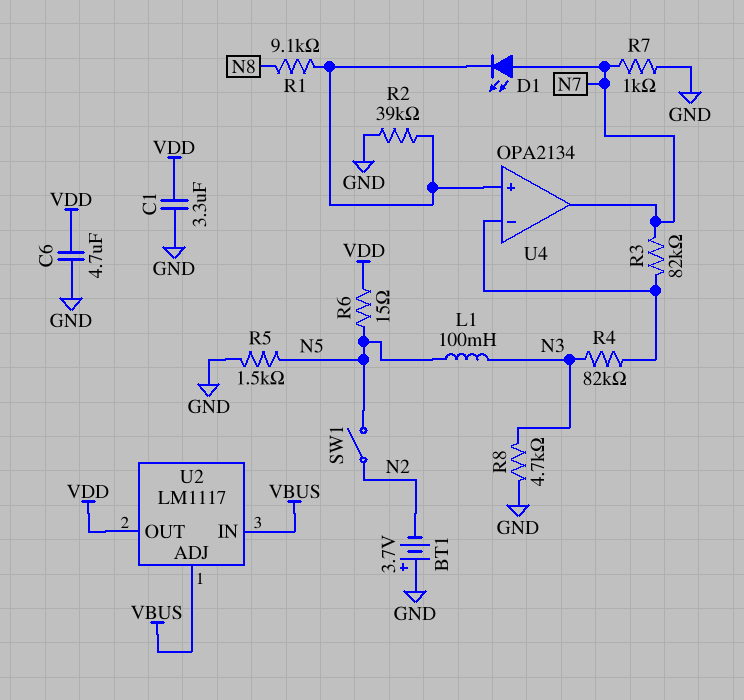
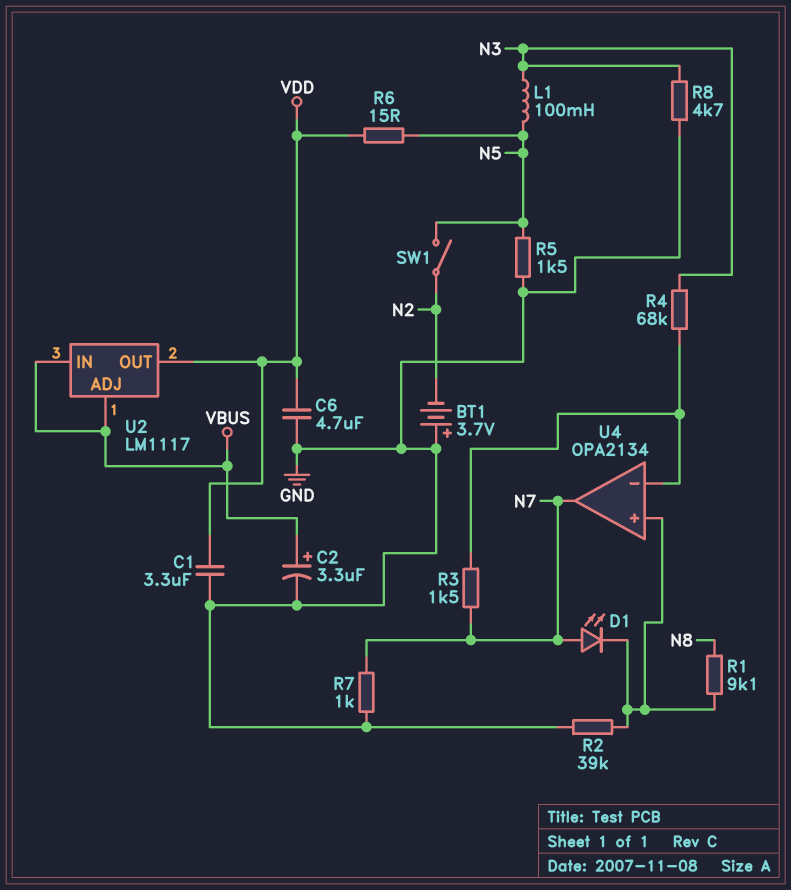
C2: none -> 3.3uF (plus VBUS, minus GND)
R3: 82k (N7, U4/in-) -> 1.5k (N7, U4/in-)
R4: 82k (N3, U4/in-) -> 68k (N3, U4/in-)

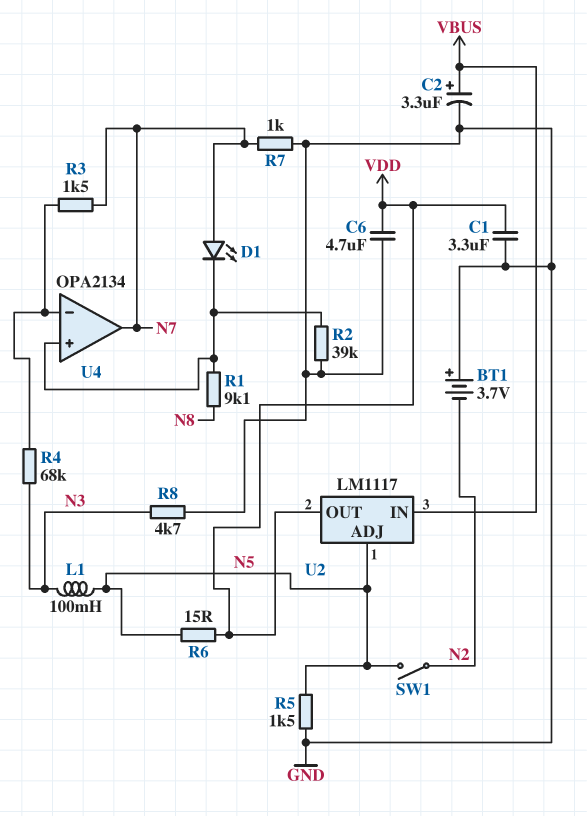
U2 pin ADJ: VBUS -> N5

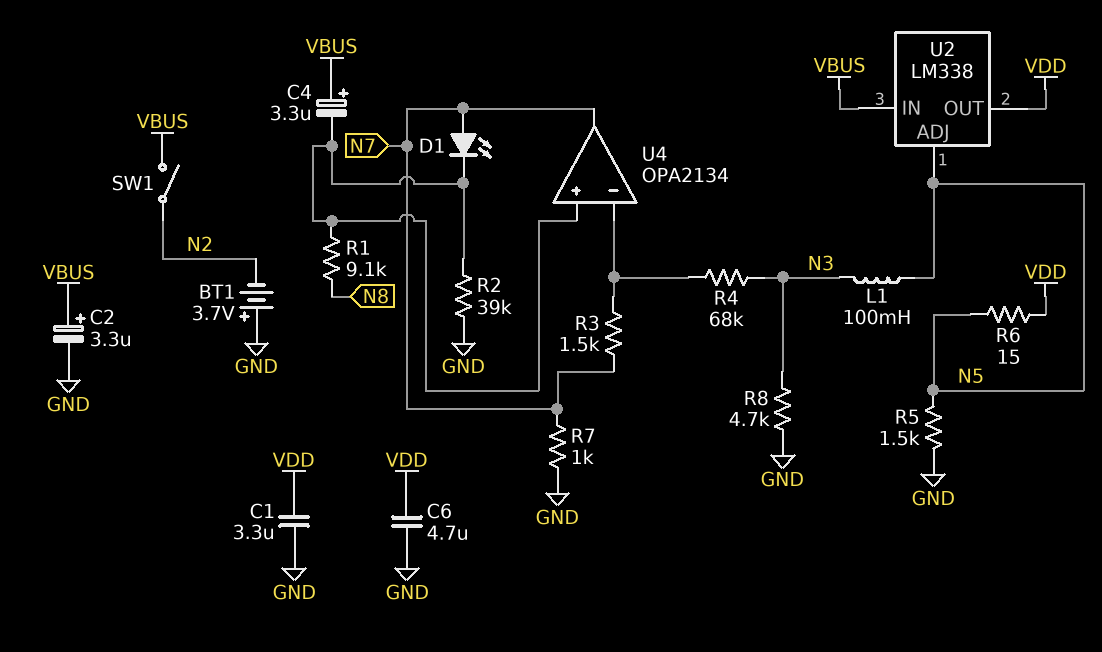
C4: none -> 3.3uF (plus VBUS, minus U4/in+)
SW1: switch (N2, N5) -> switch (N2, VBUS)
U2: LM1117 -> LM338

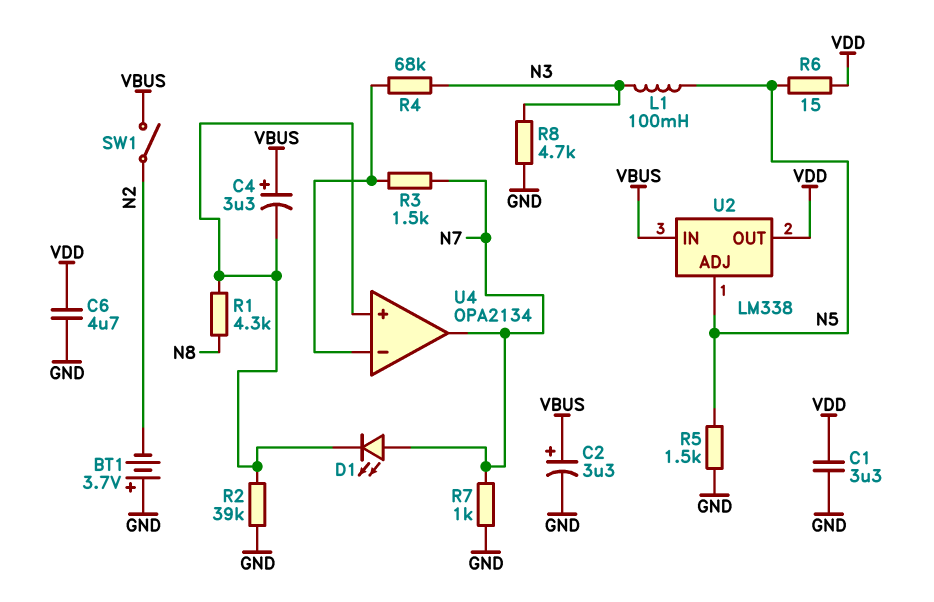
R1: 9.1k (N8, U4/in+) -> 4.3k (N8, U4/in+)

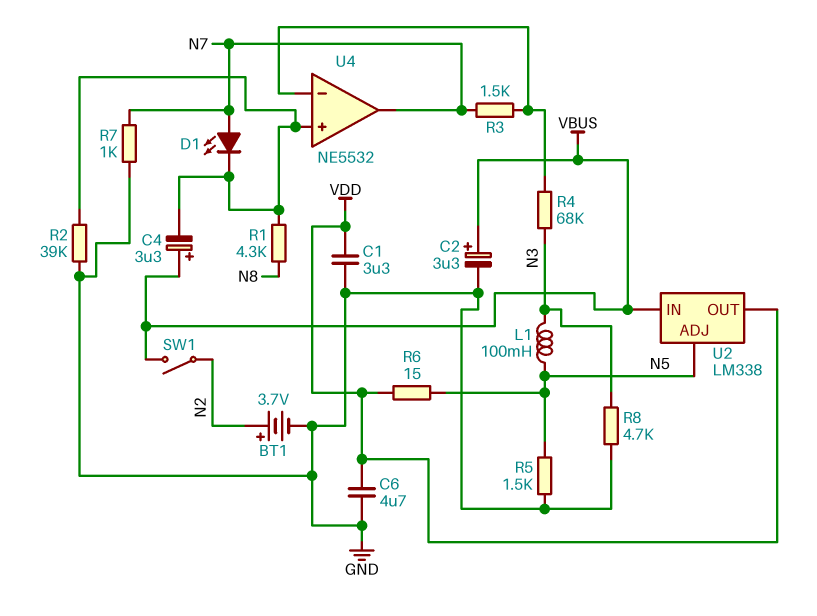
BT1: 3.7V (plus GND, minus N2) -> 3.7V (plus N2, minus GND)
U4: OPA2134 -> NE5532

